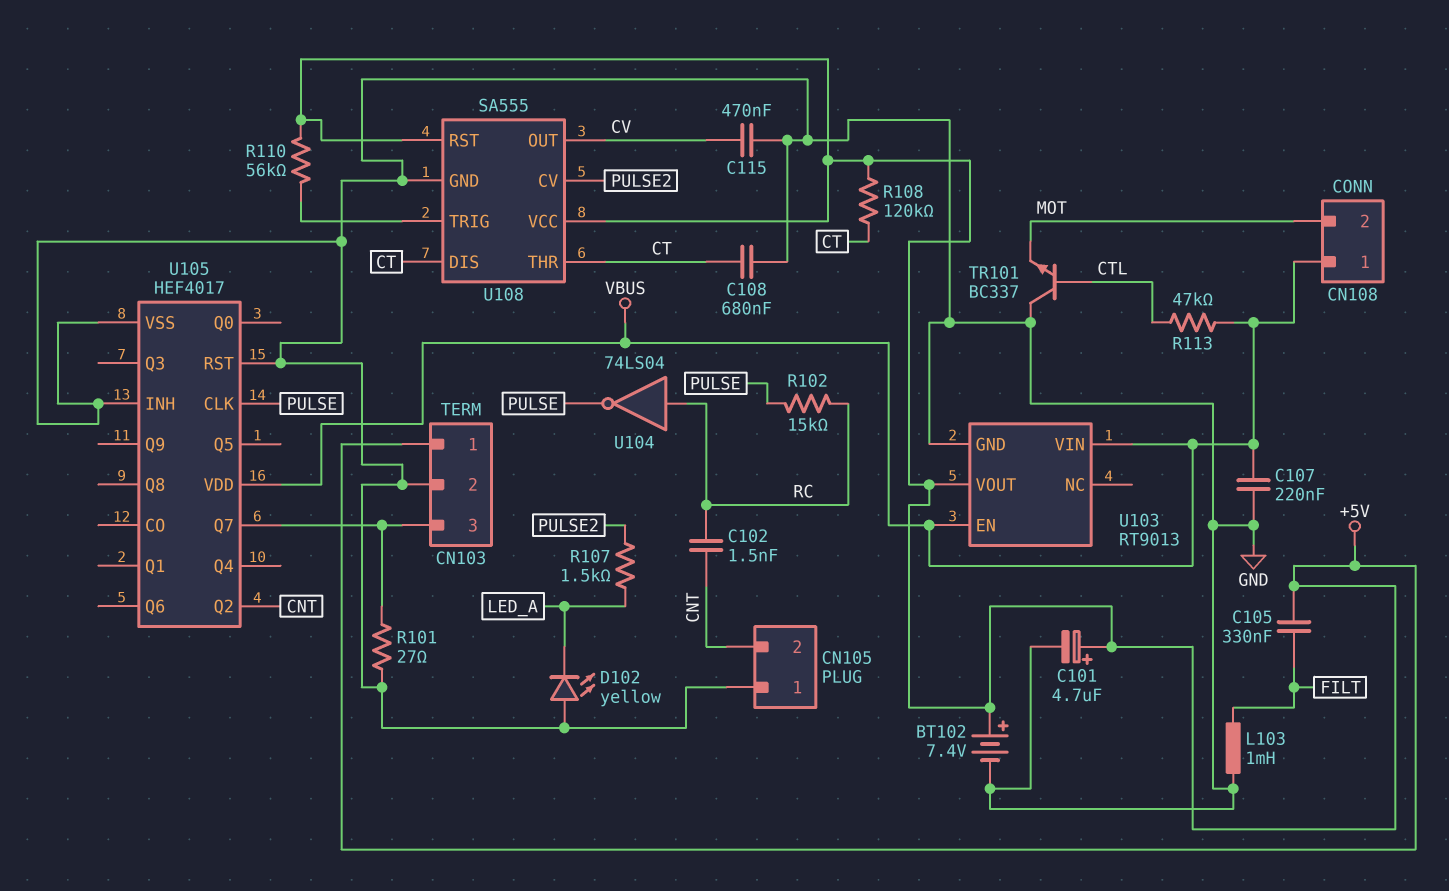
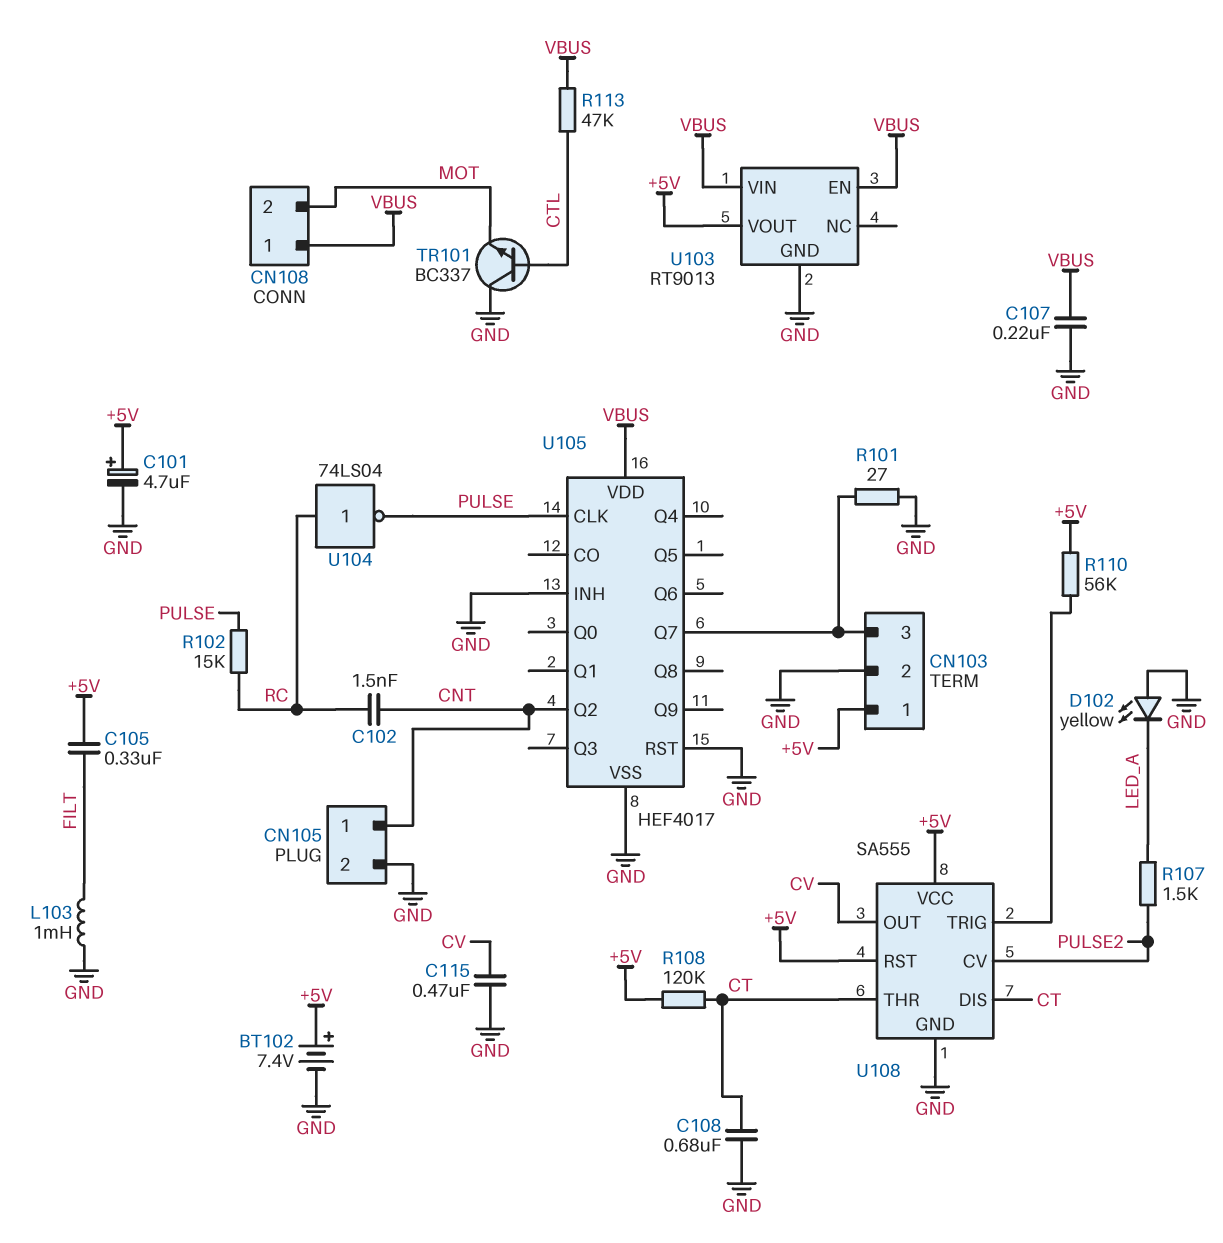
CN105 pin 1: GND -> CNT
CN105 pin 2: CNT -> GND

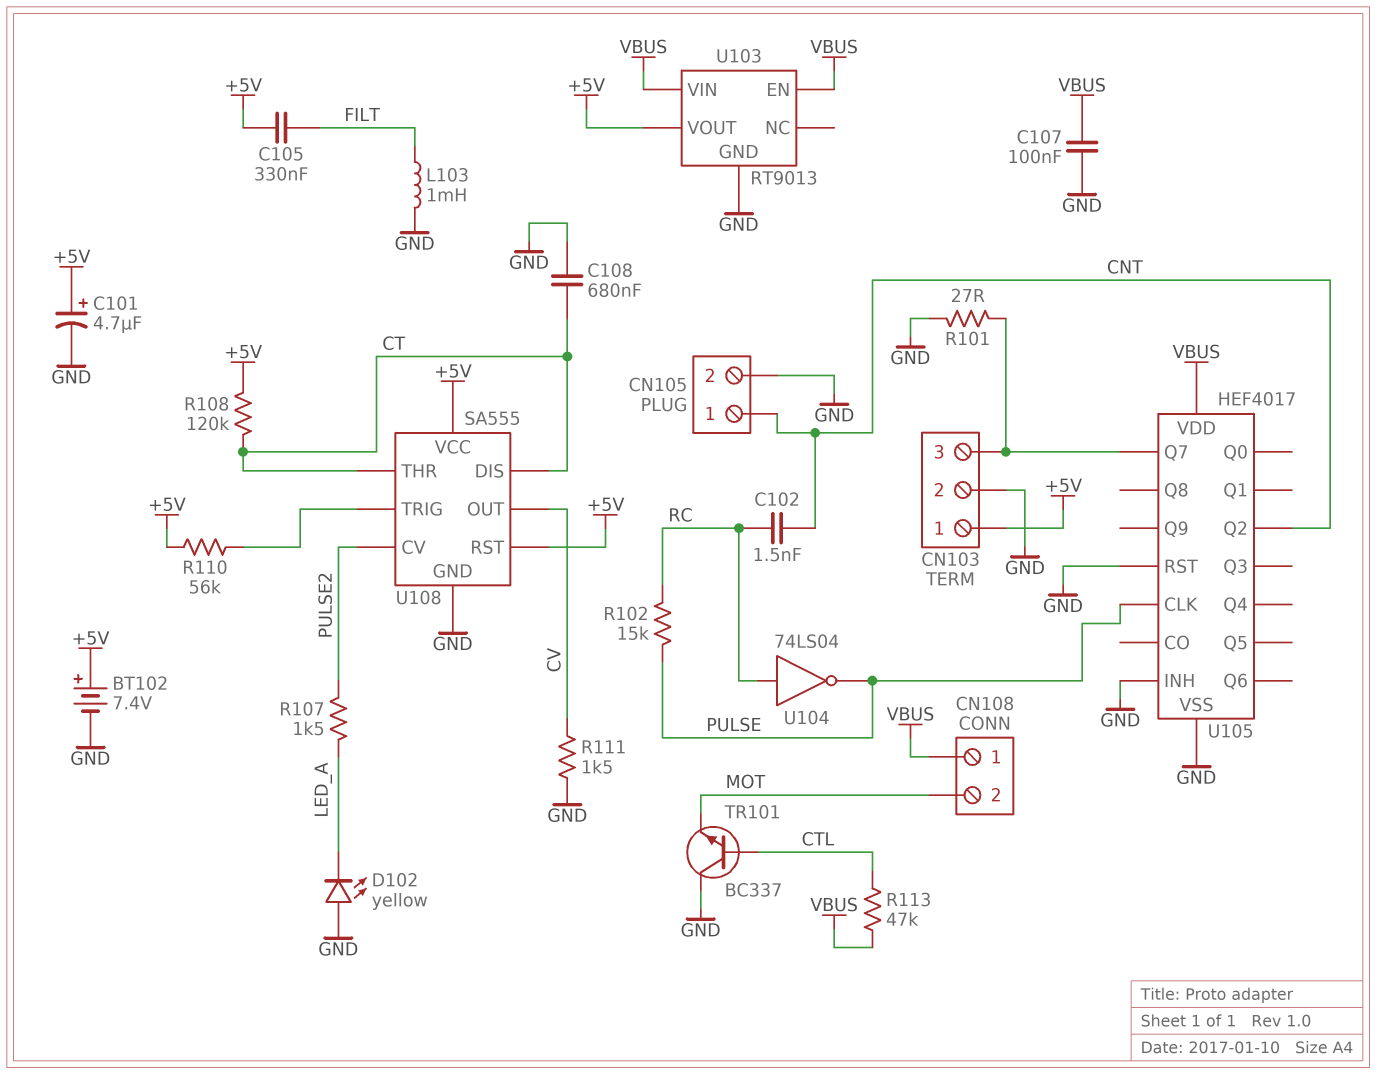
C107: 220nF (GND, VBUS) -> 100nF (GND, VBUS)
C115: 470nF (CV, GND) -> none
R111: none -> 1.5k (CV, GND)

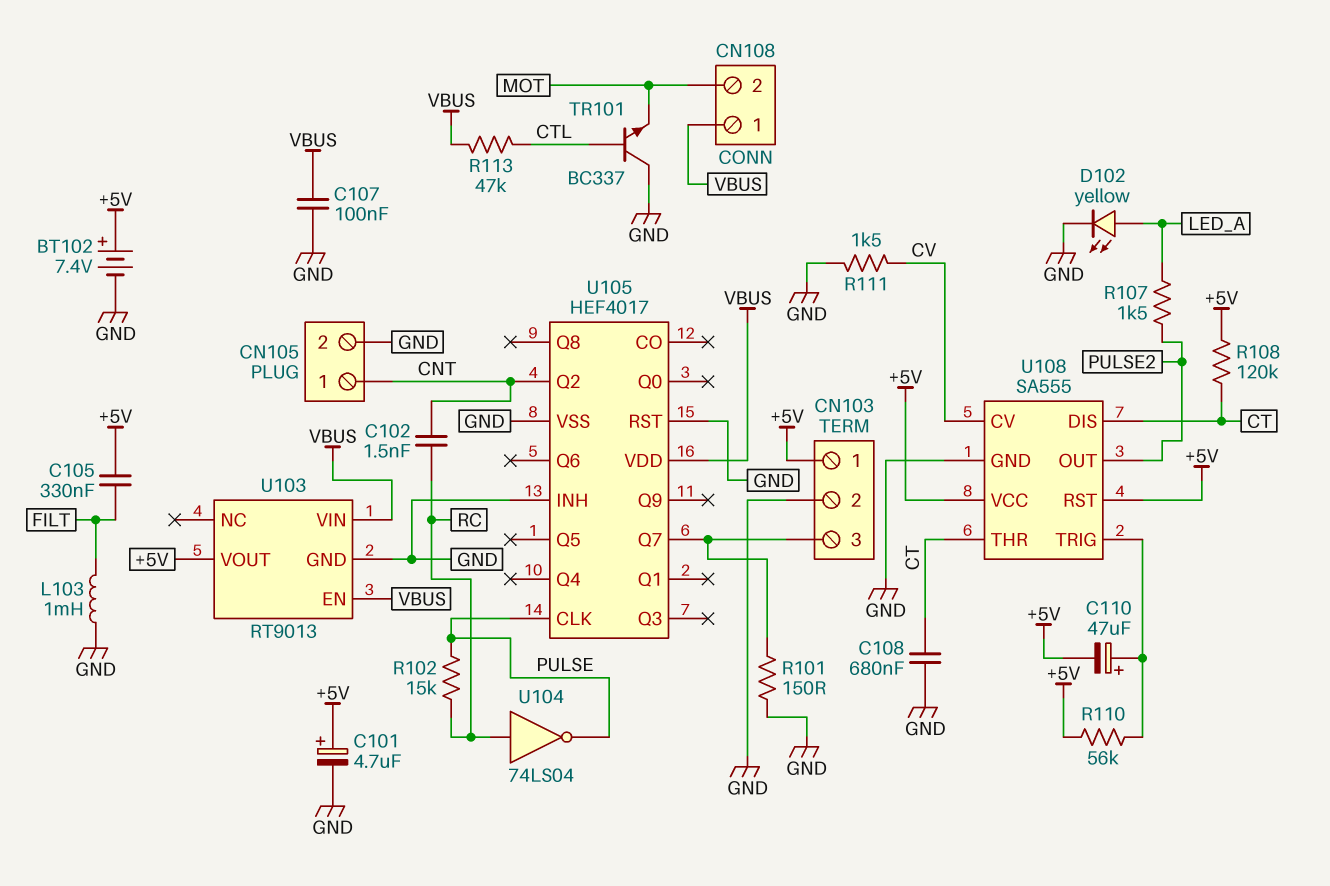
C110: none -> 47uF (plus U108/TRIG, minus +5V)
D102: LED yellow (A GND, K LED_A) -> LED yellow (A LED_A, K GND)
R101: 27 (CN103/3, GND) -> 150 (CN103/3, GND)
U108 pin CV: PULSE2 -> CV
U108 pin OUT: CV -> PULSE2

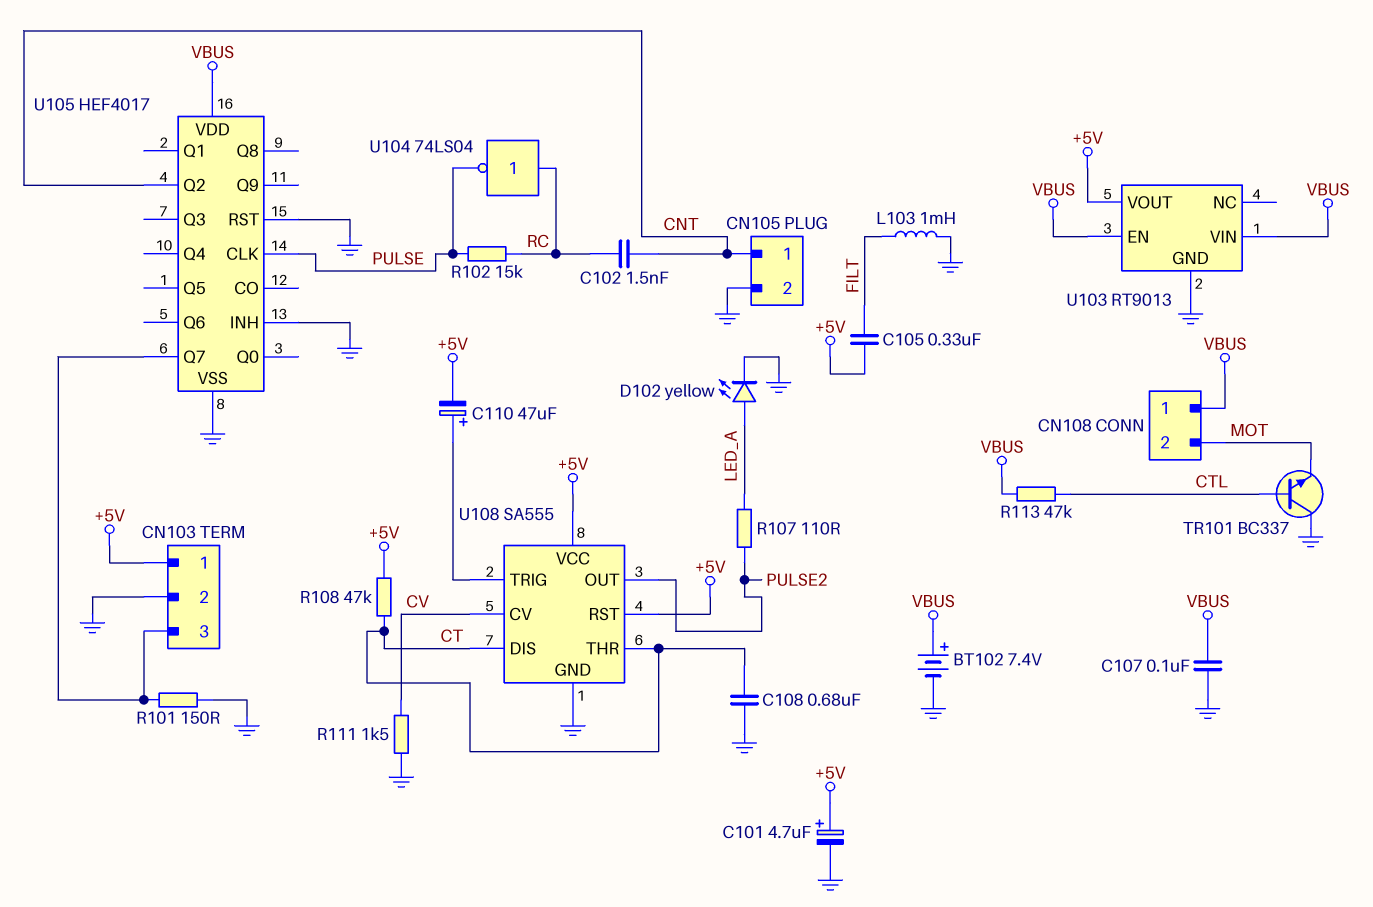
BT102: 7.4V (plus +5V, minus GND) -> 7.4V (plus VBUS, minus GND)
R107: 1.5k (LED_A, PULSE2) -> 110 (LED_A, PULSE2)
R108: 120k (+5V, CT) -> 47k (+5V, CT)
R110: 56k (+5V, U108/TRIG) -> none

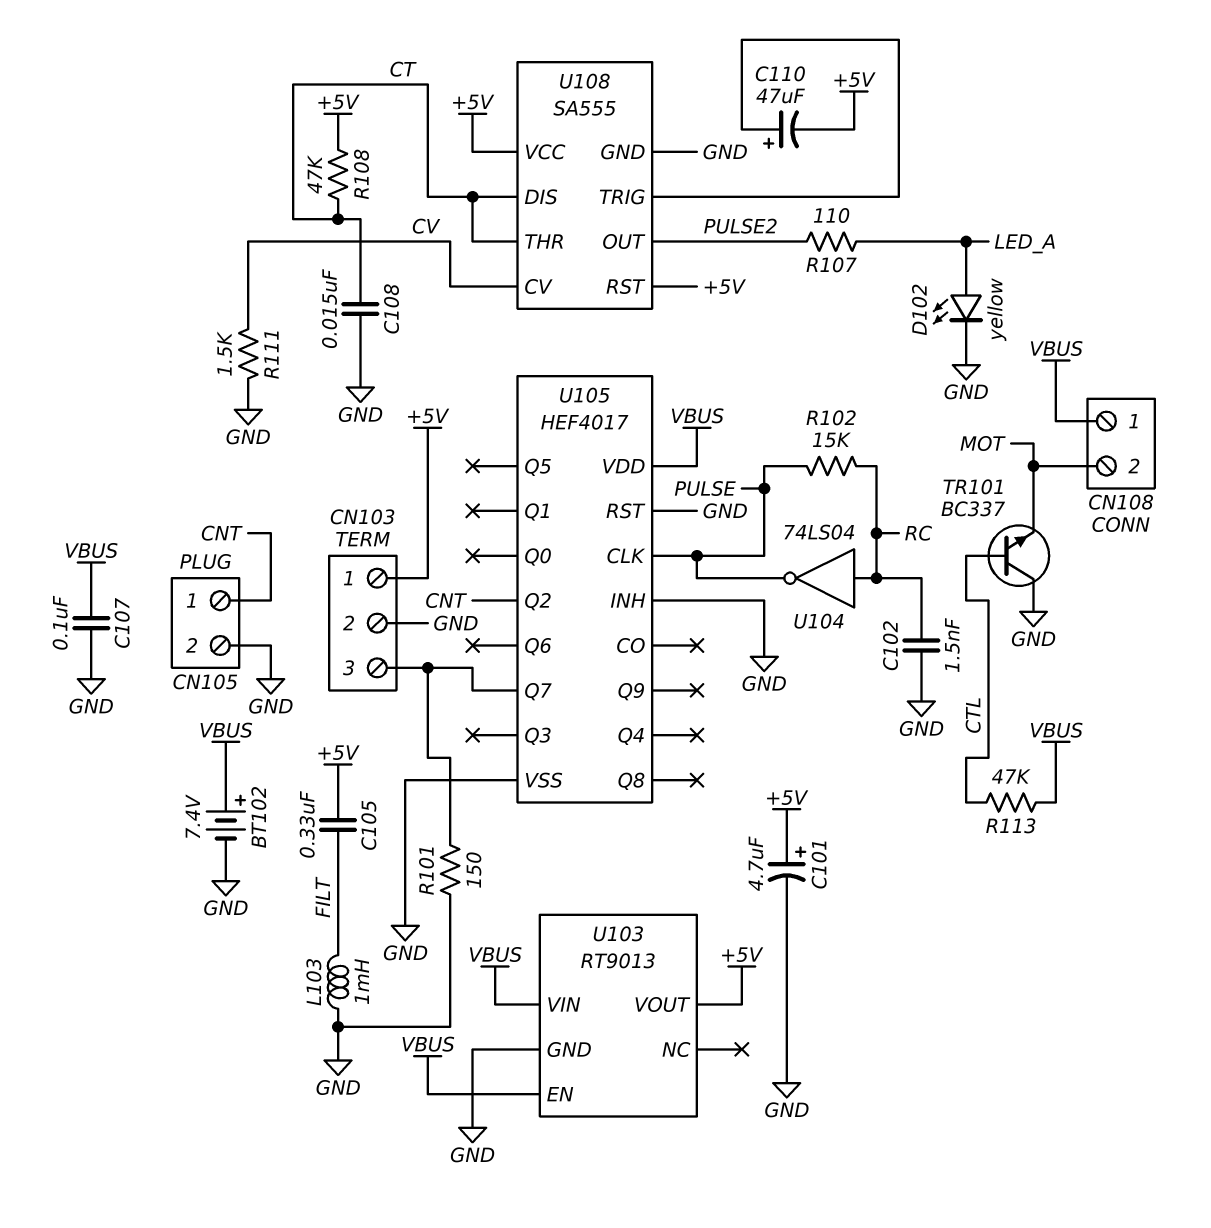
C102: 1.5nF (CNT, RC) -> 1.5nF (GND, RC)
C108: 680nF (CT, GND) -> 15nF (CT, GND)

